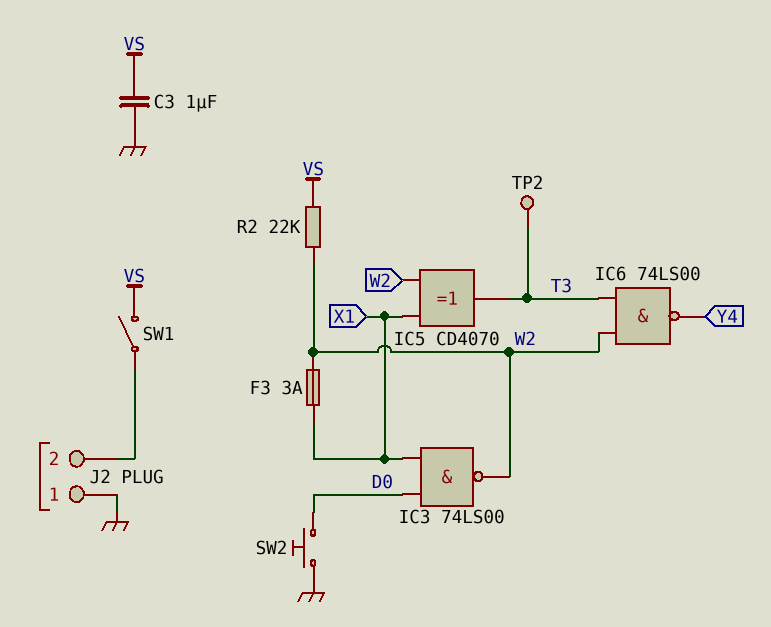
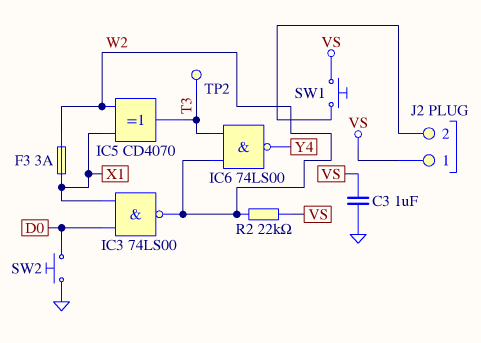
J2 pin 1: GND -> VS
SW1: switch (J2/2, VS) -> button (J2/2, VS)

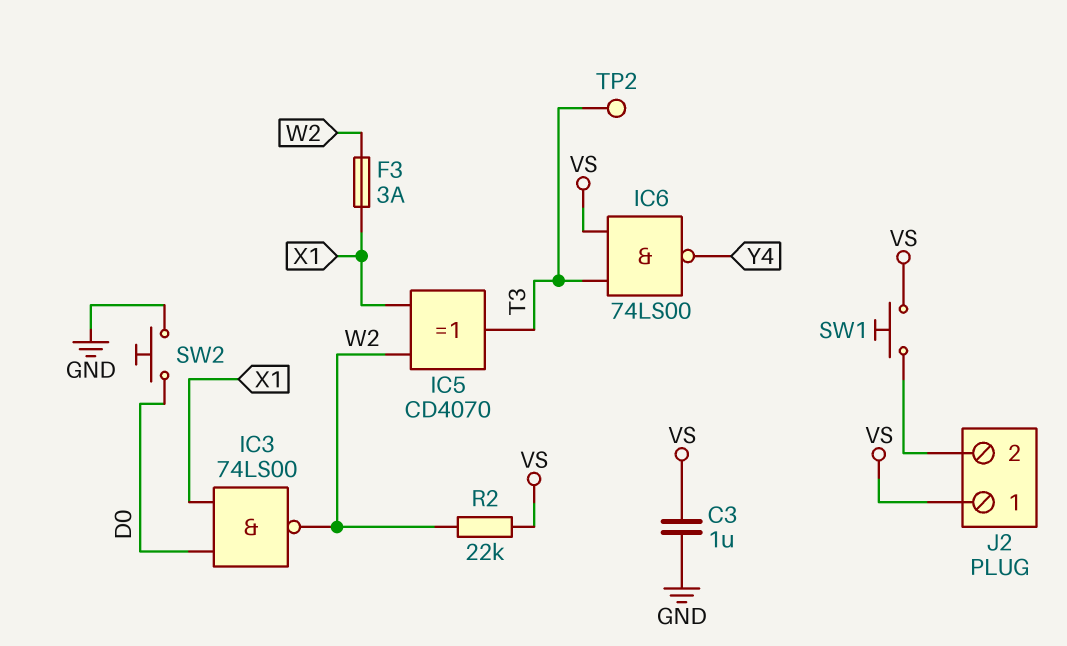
IC6: NAND 74LS00 (in T3, in W2, out Y4) -> NAND 74LS00 (in T3, in VS, out Y4)

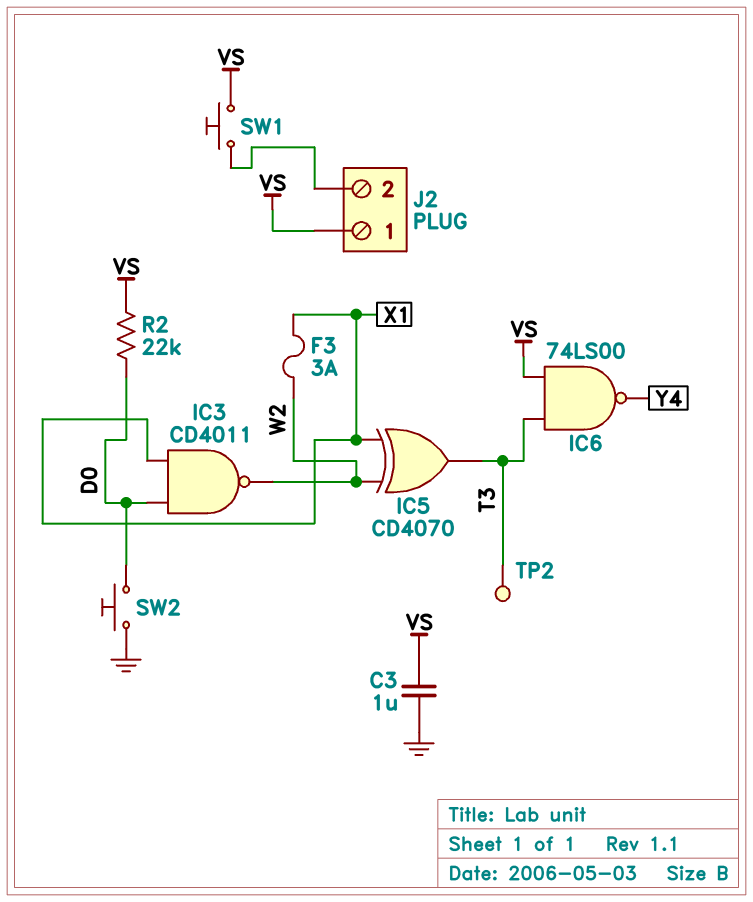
IC3: NAND 74LS00 (in D0, in X1, out W2) -> NAND CD4011 (in D0, in X1, out W2)
R2: 22k (VS, W2) -> 22k (D0, VS)

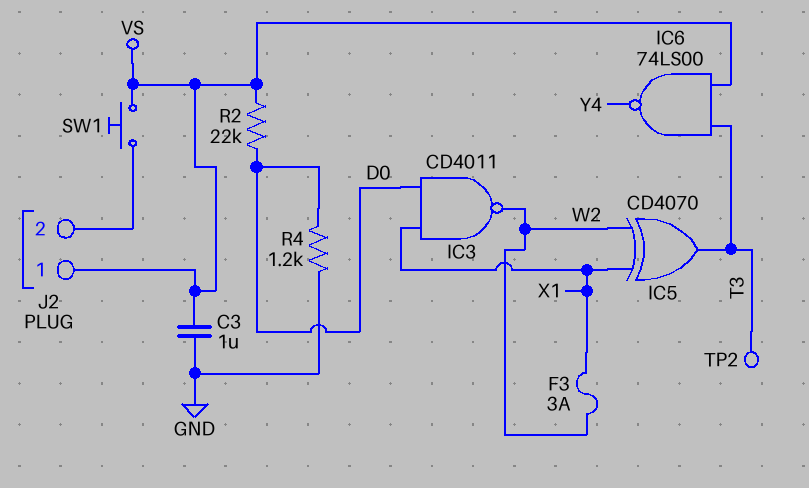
R4: none -> 1.2k (D0, GND)
SW2: button (D0, GND) -> none

